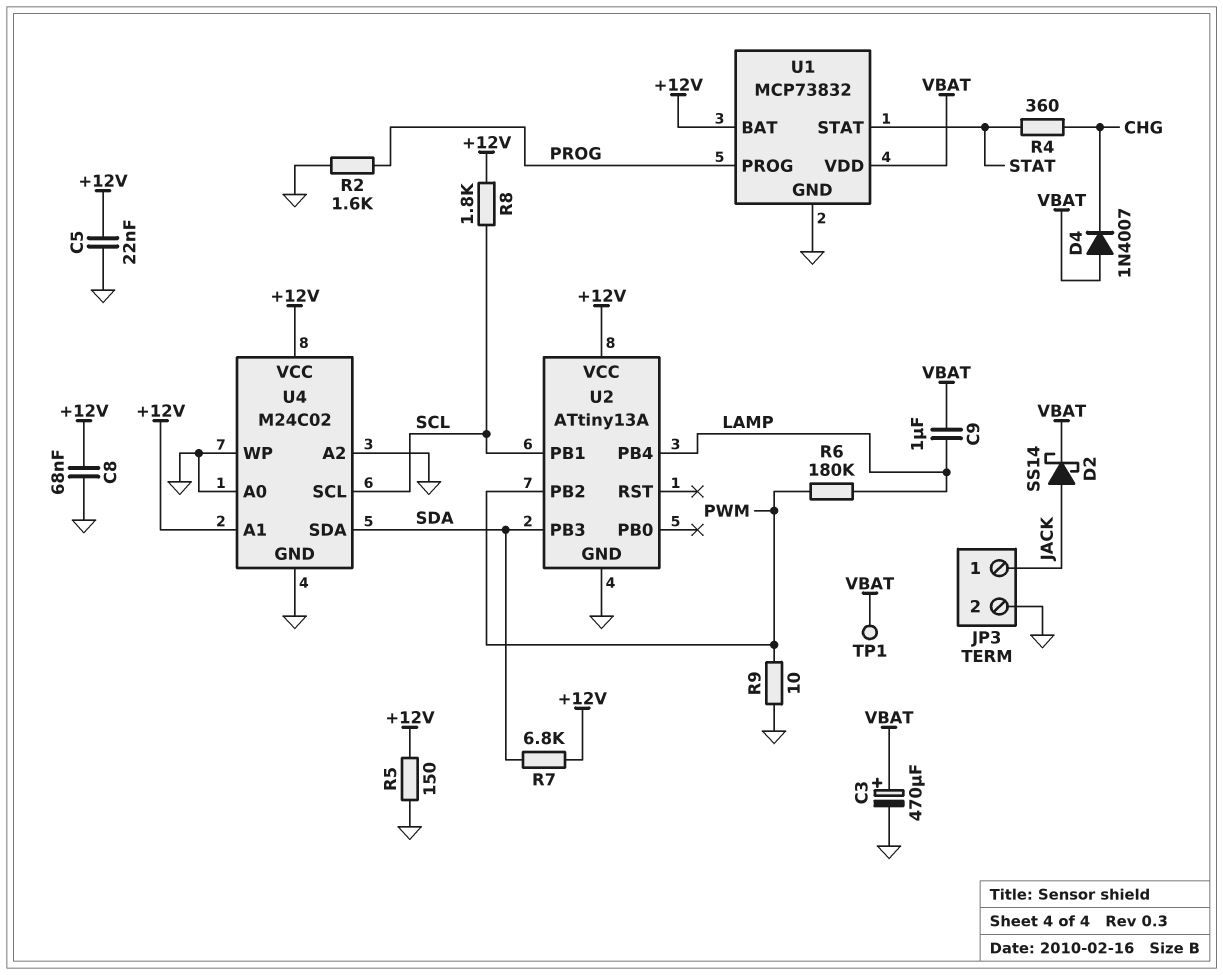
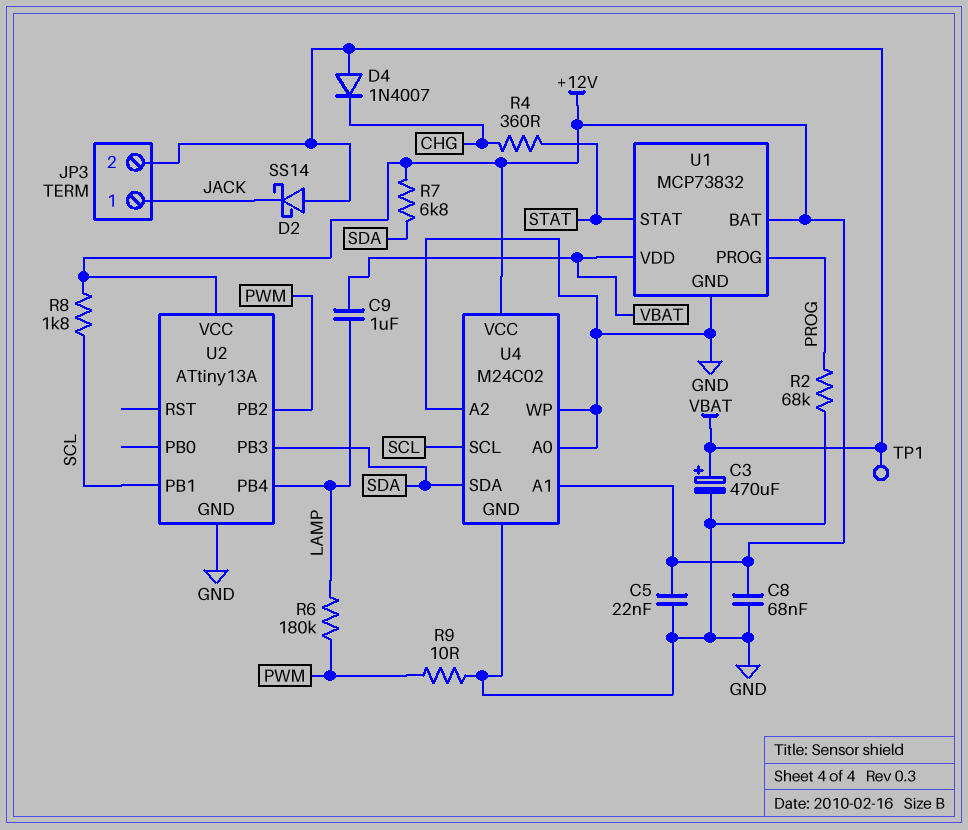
D2: schottky SS14 (A JACK, K VBAT) -> schottky SS14 (A VBAT, K JACK)
JP3 pin 2: GND -> VBAT
R2: 1.6k (GND, PROG) -> 68k (GND, PROG)
R5: 150 (+12V, GND) -> none

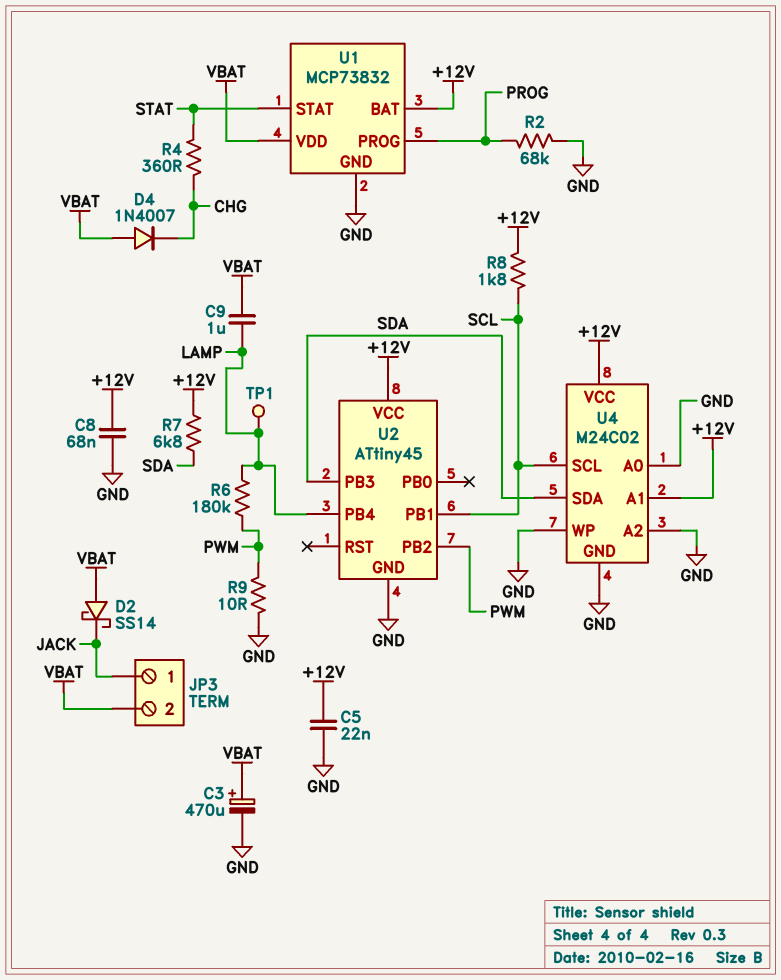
TP1: test point (VBAT) -> test point (LAMP)
U2: ATtiny13A -> ATtiny45

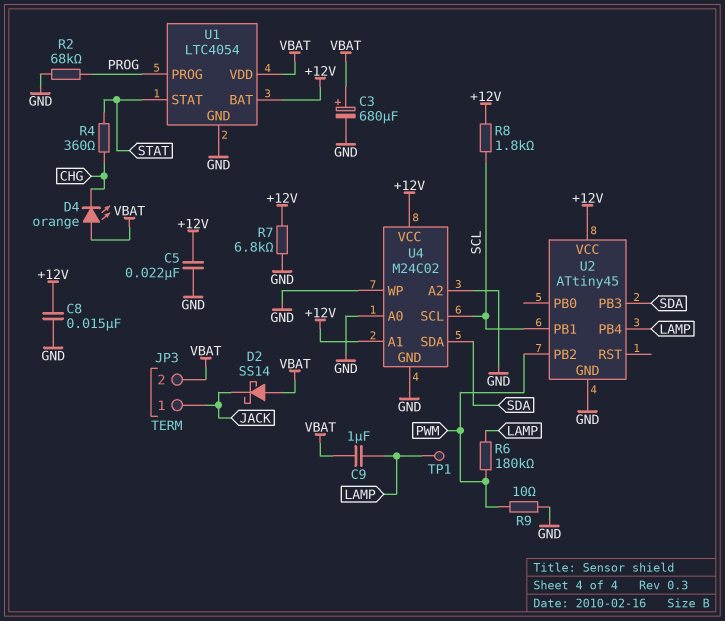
C3: 470uF (plus VBAT, minus GND) -> 680uF (plus VBAT, minus GND)
C8: 68nF (+12V, GND) -> 15nF (+12V, GND)
D4: diode 1N4007 (A VBAT, K CHG) -> LED orange (A VBAT, K CHG)
R7: 6.8k (+12V, SDA) -> 6.8k (+12V, GND)
U1: MCP73832 -> LTC4054

